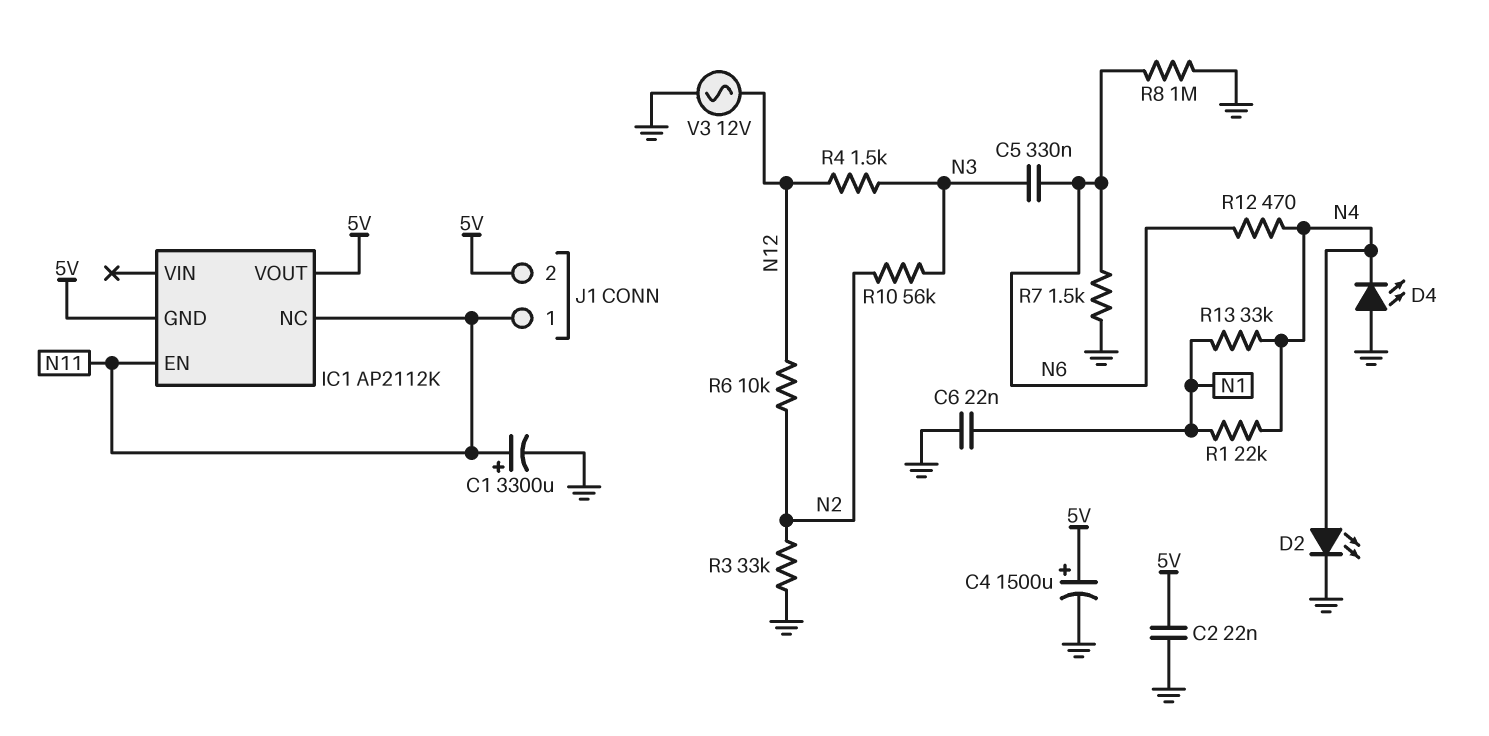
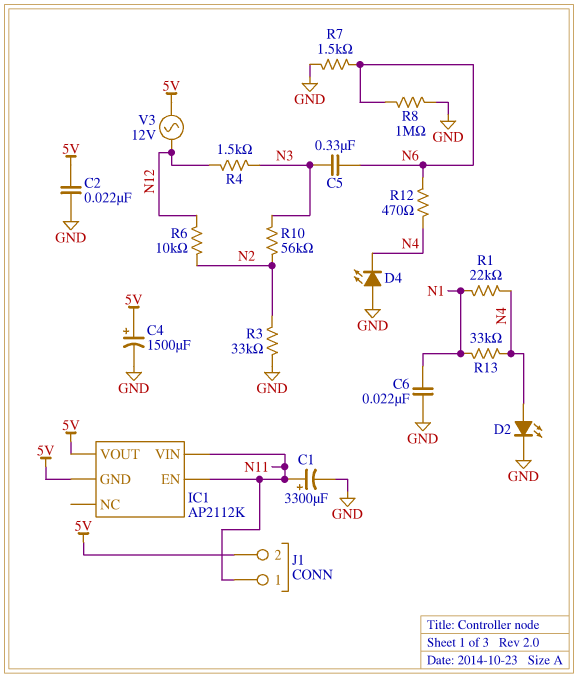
IC1 pin NC: N11 -> none
IC1 pin VIN: none -> N11
V3: AC 12V (GND, N12) -> AC 12V (5V, N12)

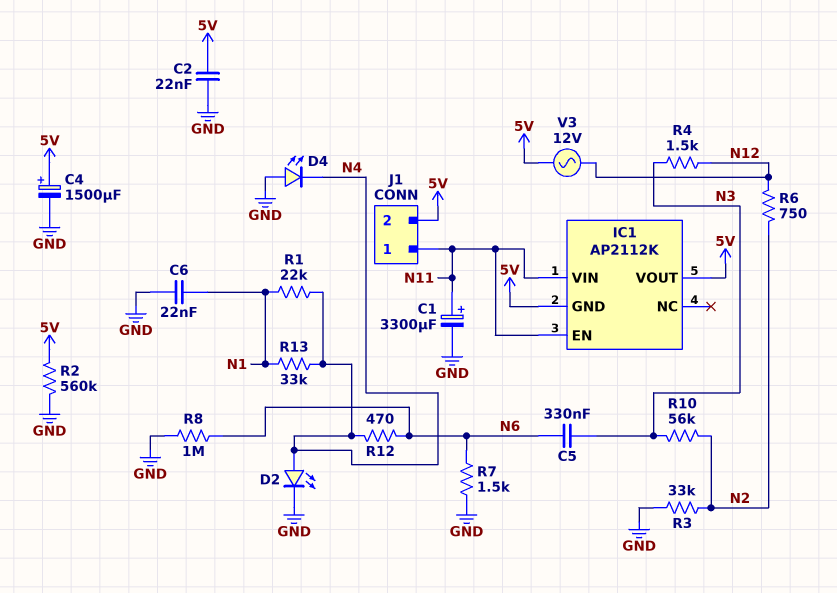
R2: none -> 560k (5V, GND)
R6: 10k (N2, N12) -> 750 (N2, N12)

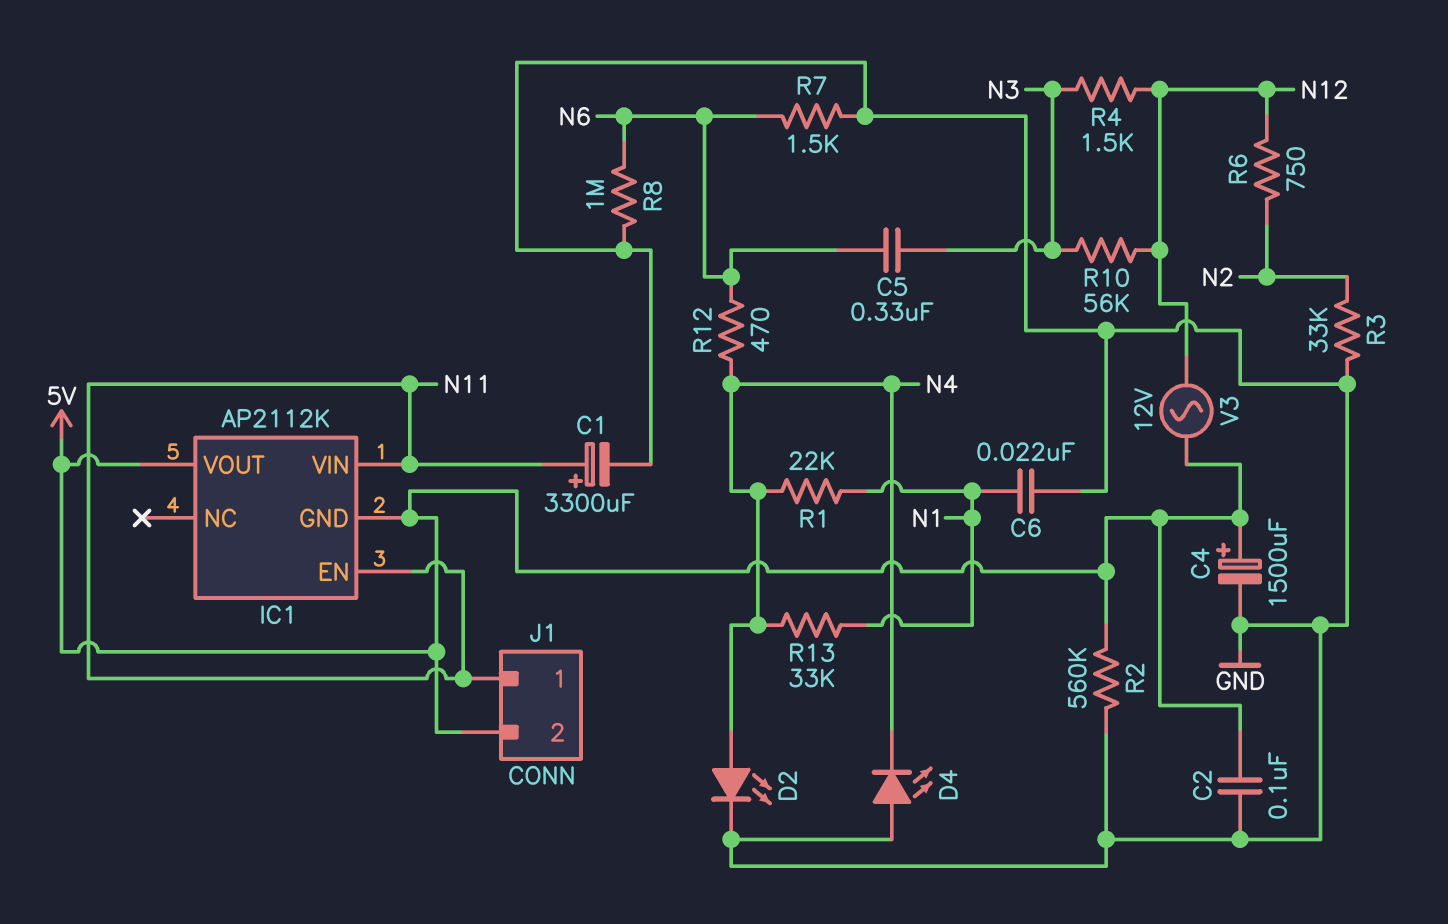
C2: 22nF (5V, GND) -> 100nF (5V, GND)
R10: 56k (N2, N3) -> 56k (N3, N12)

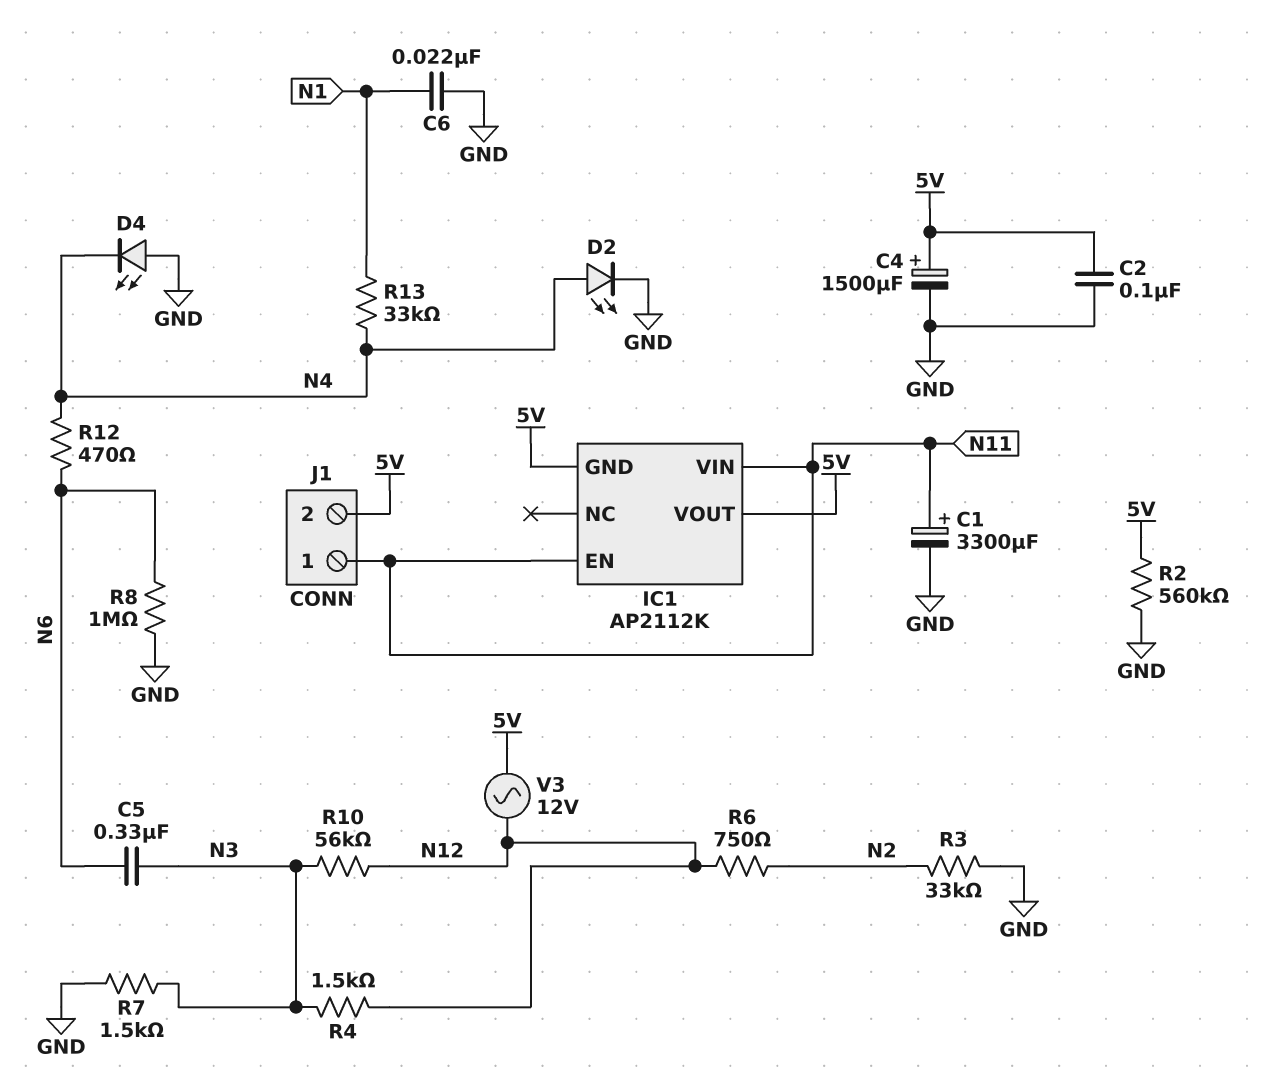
R1: 22k (N1, N4) -> none
R7: 1.5k (GND, N6) -> 1.5k (GND, N3)

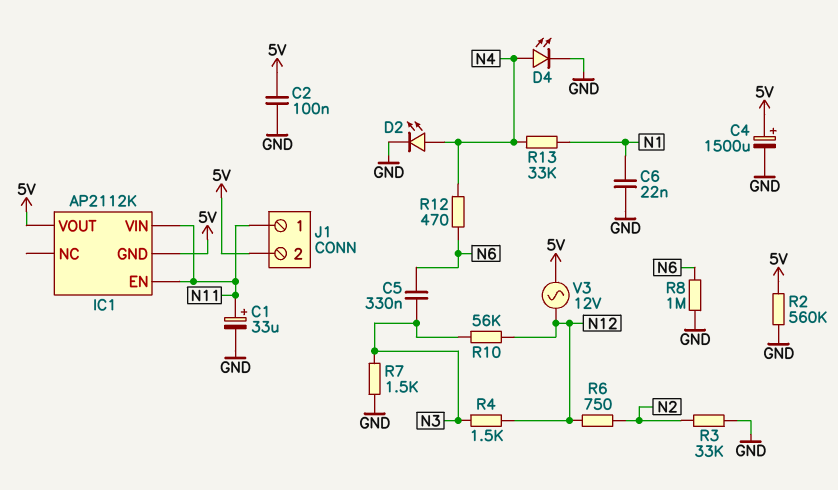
C1: 3300uF (plus N11, minus GND) -> 33uF (plus N11, minus GND)
D4: LED (A GND, K N4) -> LED (A N4, K GND)

